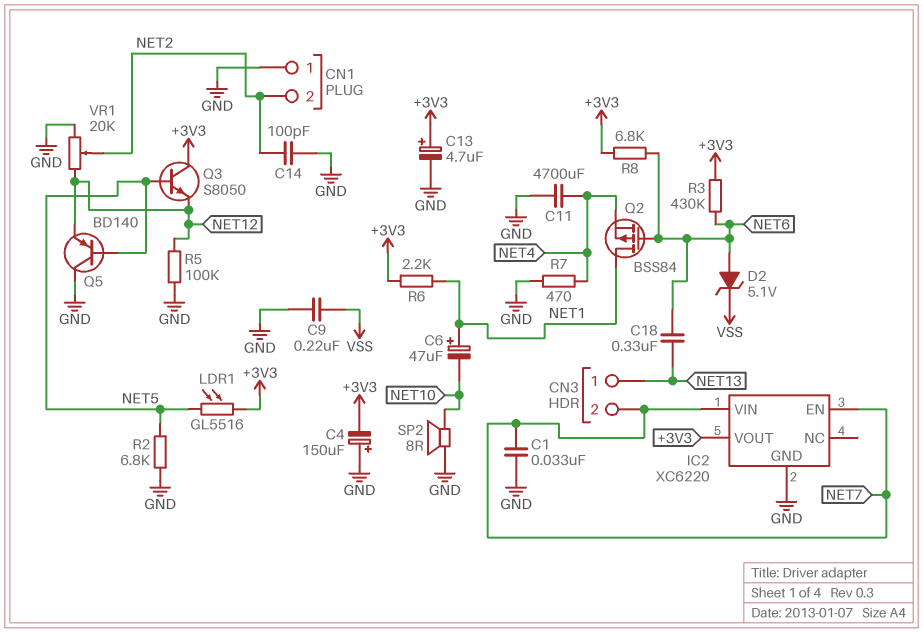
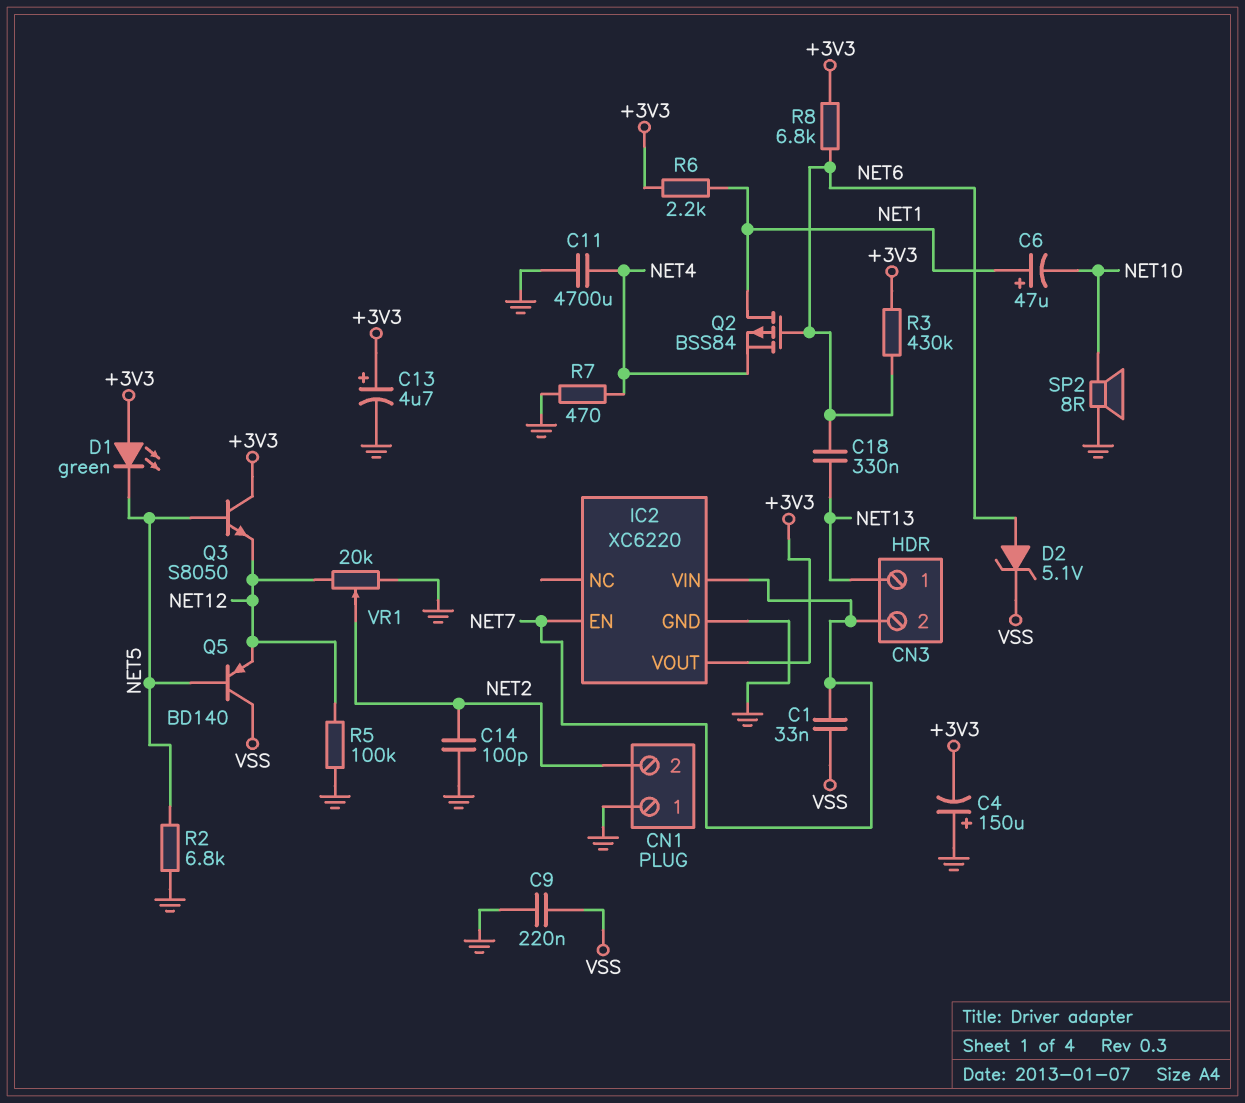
C1: 33nF (GND, NET7) -> 33nF (NET7, VSS)
D1: none -> LED green (A +3V3, K NET5)
LDR1: GL5516 (+3V3, NET5) -> none
Q5: PNP BD140 (B NET5, C GND, E NET12) -> PNP BD140 (B NET5, C VSS, E NET12)

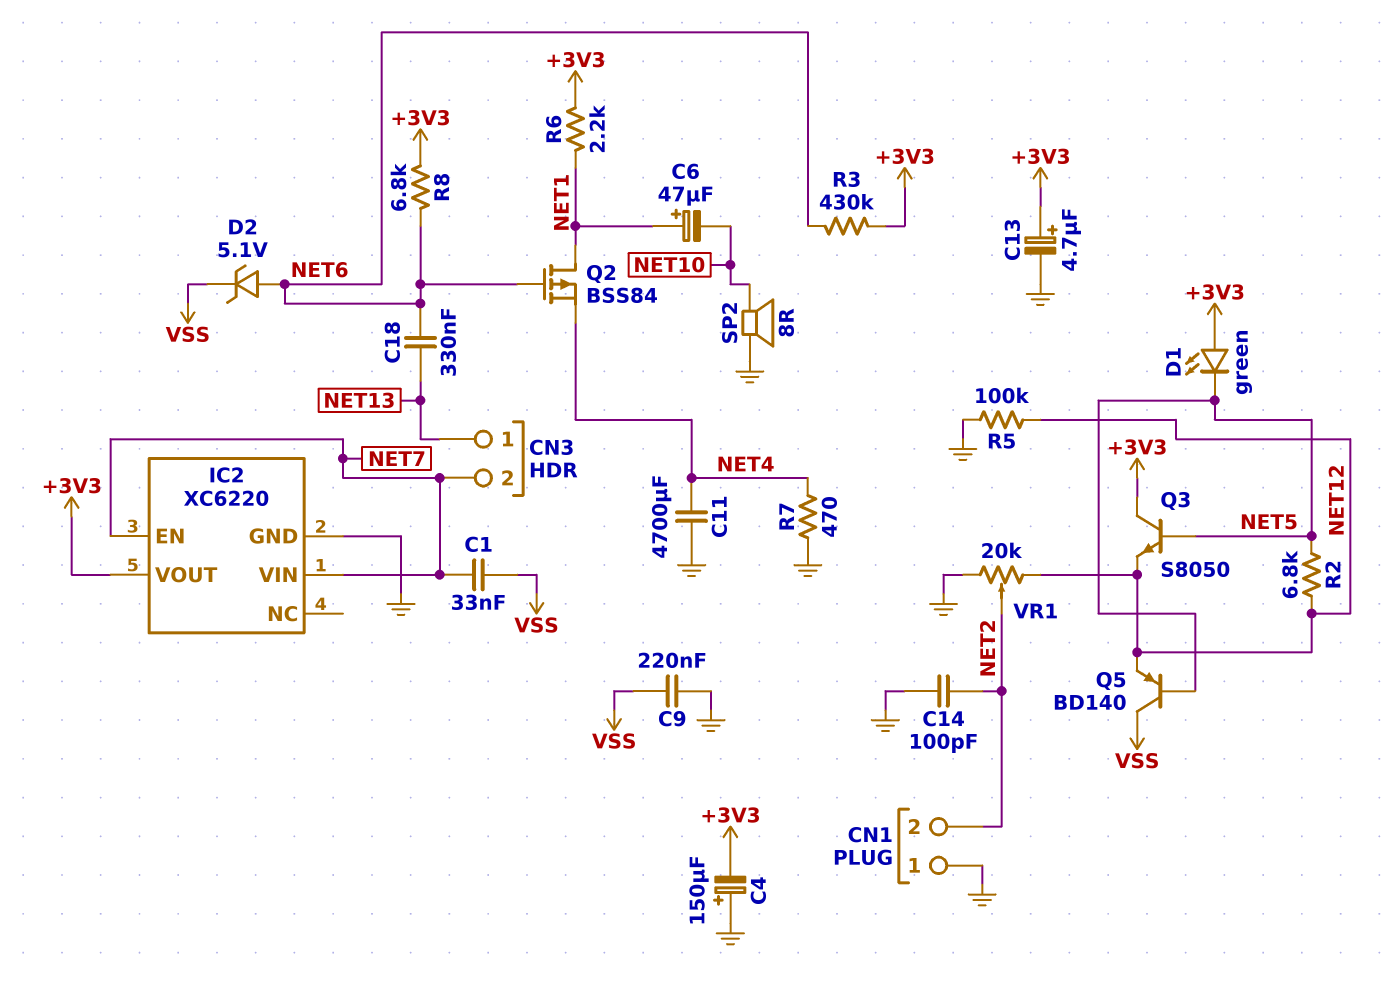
R2: 6.8k (GND, NET5) -> 6.8k (NET5, NET12)

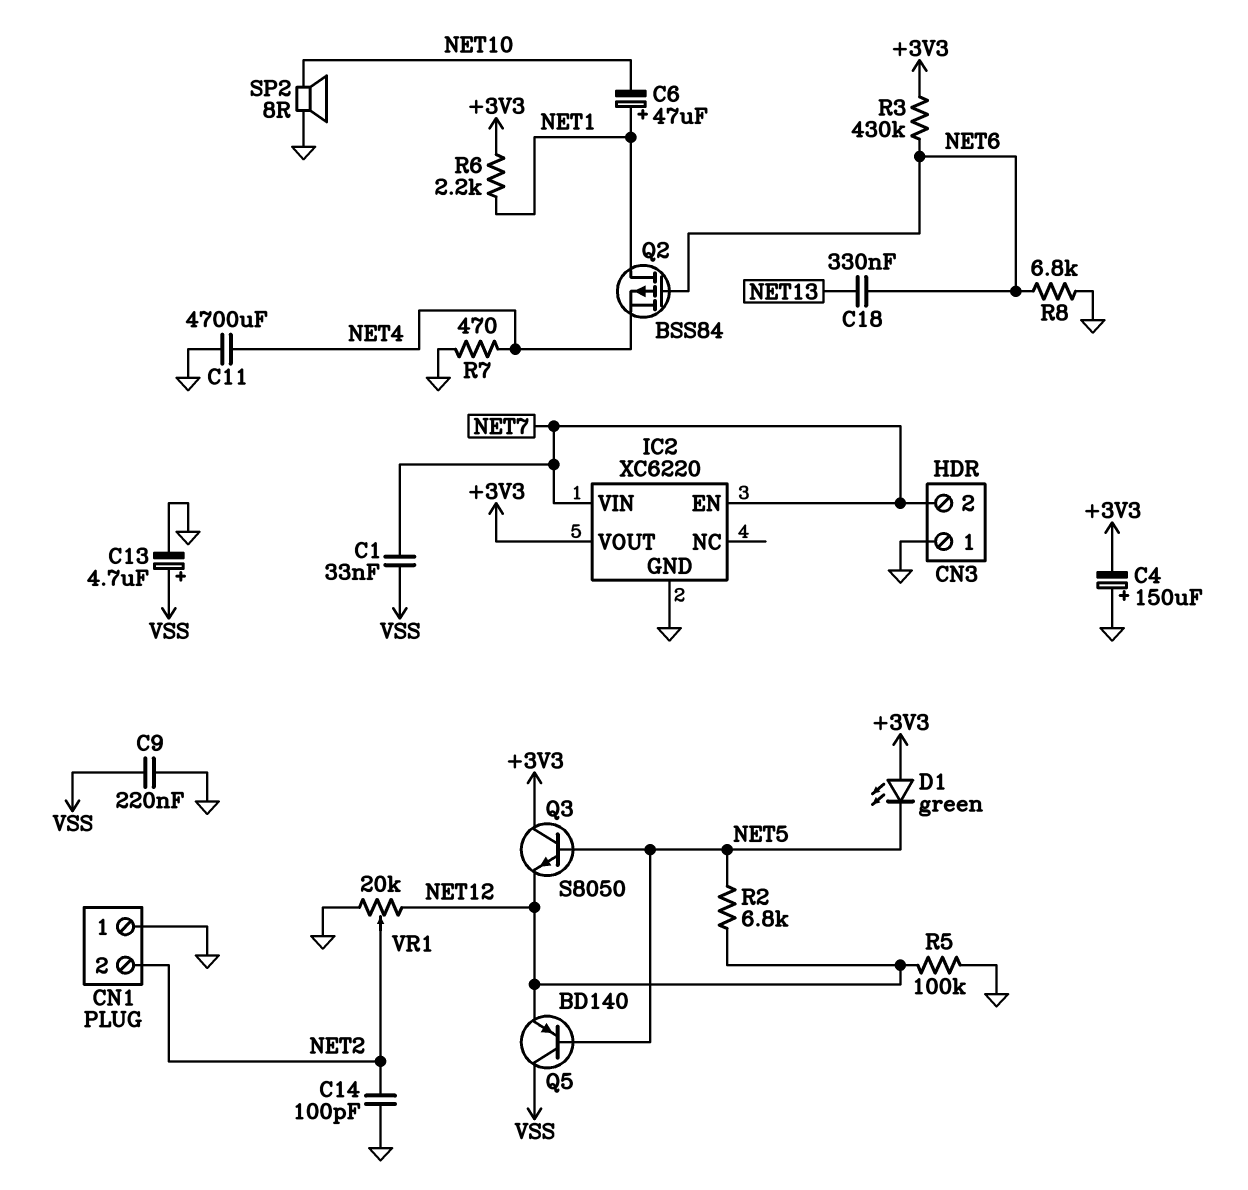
C13: 4.7uF (plus +3V3, minus GND) -> 4.7uF (plus VSS, minus GND)
CN3 pin 1: NET13 -> GND
D2: zener 5.1V (A NET6, K VSS) -> none
R8: 6.8k (+3V3, NET6) -> 6.8k (GND, NET6)

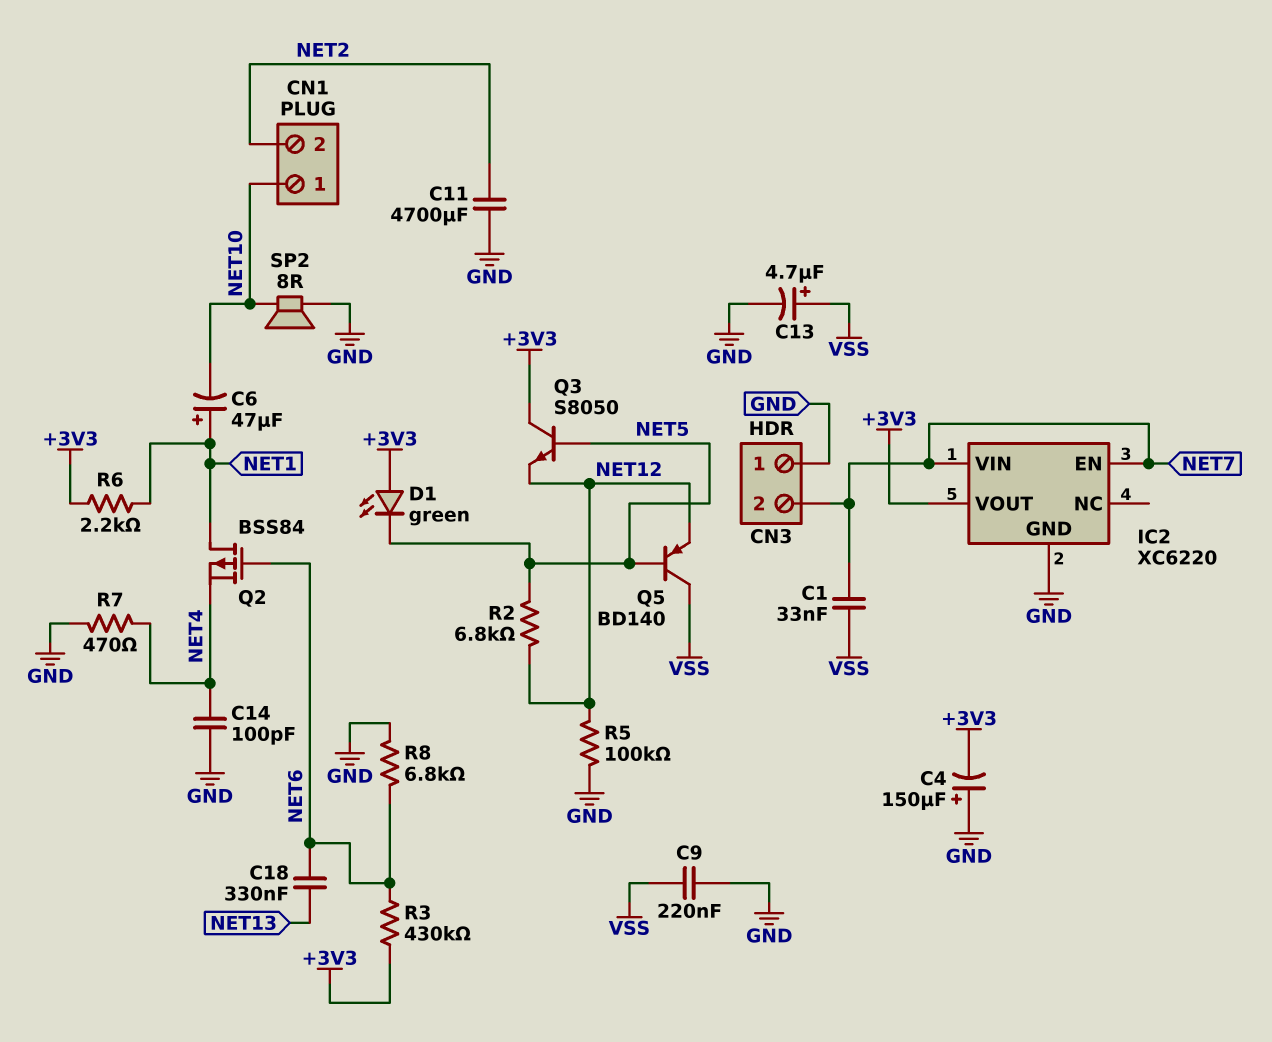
C11: 4700uF (GND, NET4) -> 4700uF (GND, NET2)
C14: 100pF (GND, NET2) -> 100pF (GND, NET4)
CN1 pin 1: GND -> NET10
VR1: 20k (GND, NET12, wiper NET2) -> none

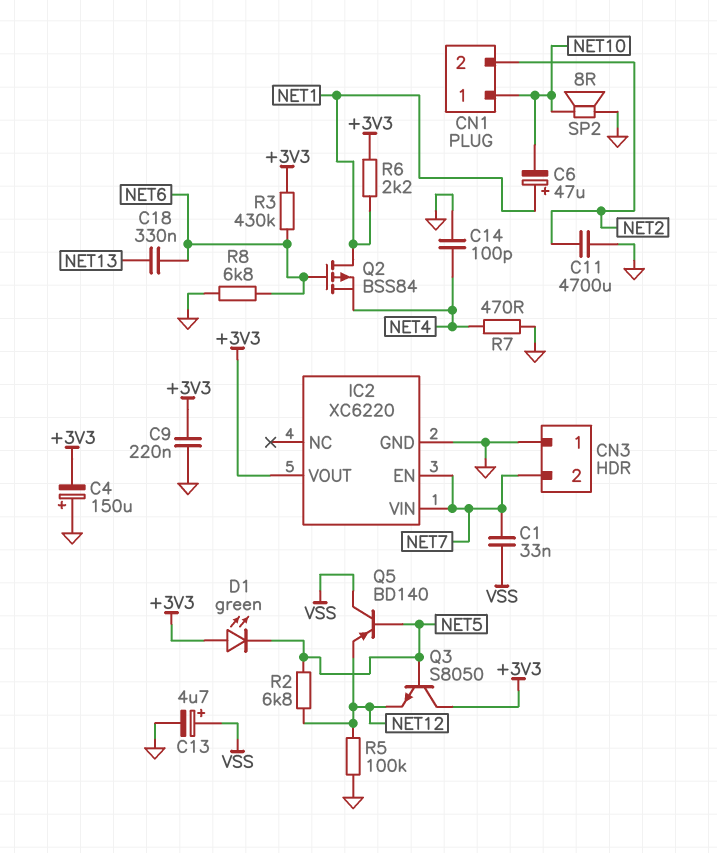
C9: 220nF (GND, VSS) -> 220nF (+3V3, GND)

